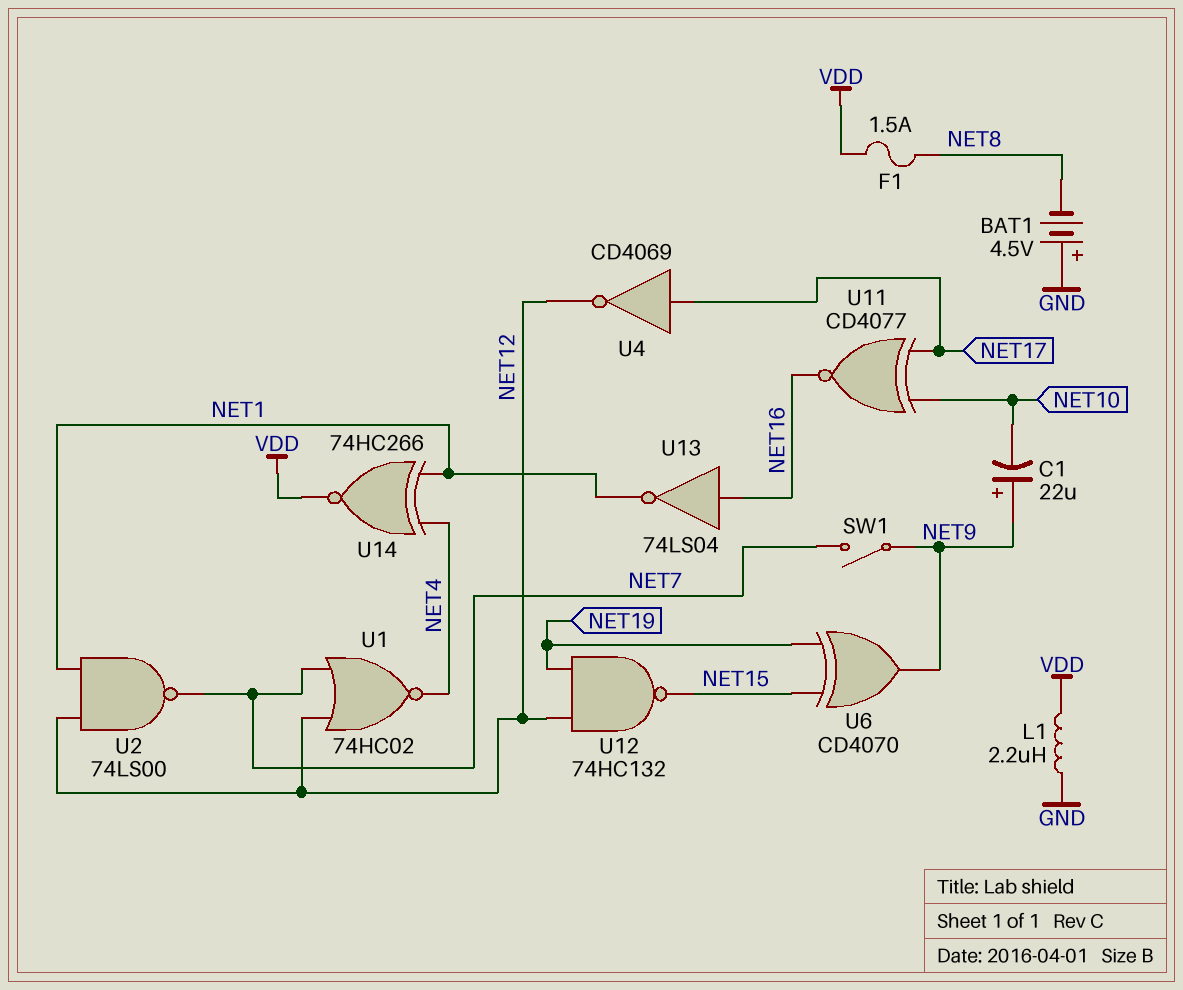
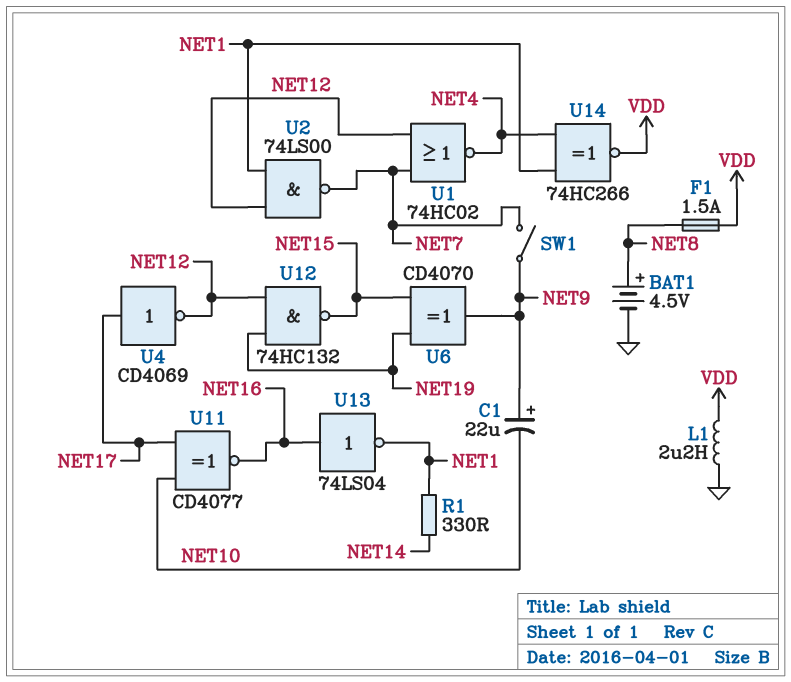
BAT1: 4.5V (plus GND, minus NET8) -> 4.5V (plus NET8, minus GND)
R1: none -> 330 (NET1, NET14)

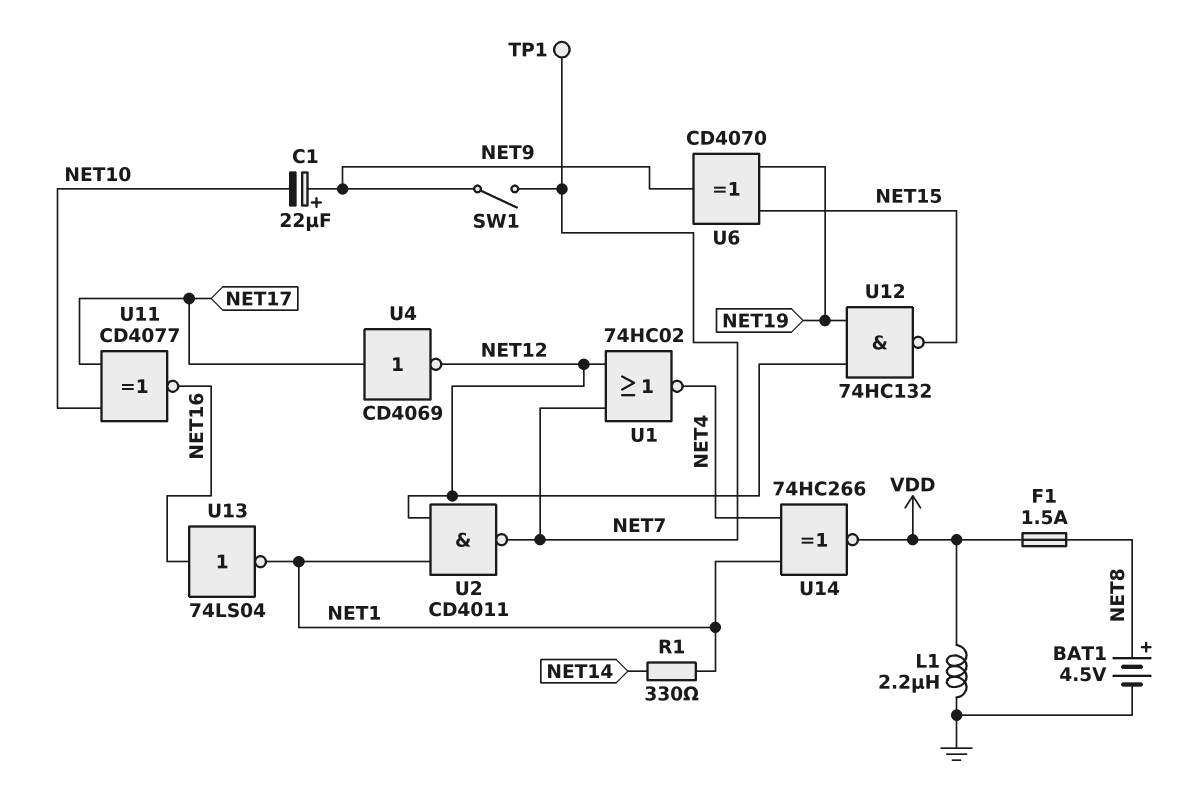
TP1: none -> test point (NET7)
U2: NAND 74LS00 (in NET1, in NET12, out NET7) -> NAND CD4011 (in NET1, in NET12, out NET7)

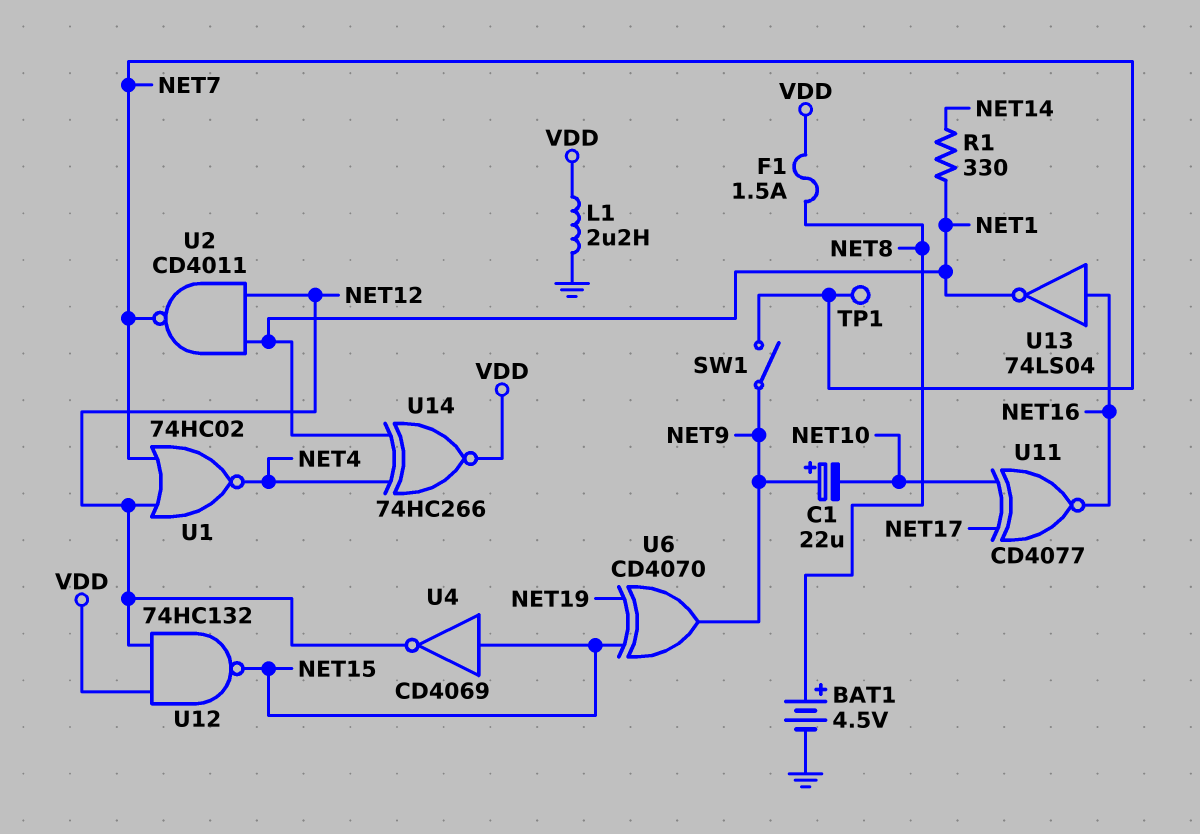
U4: NOT CD4069 (in NET17, out NET12) -> NOT CD4069 (in NET15, out NET12)
U12: NAND 74HC132 (in NET12, in NET19, out NET15) -> NAND 74HC132 (in NET12, in VDD, out NET15)

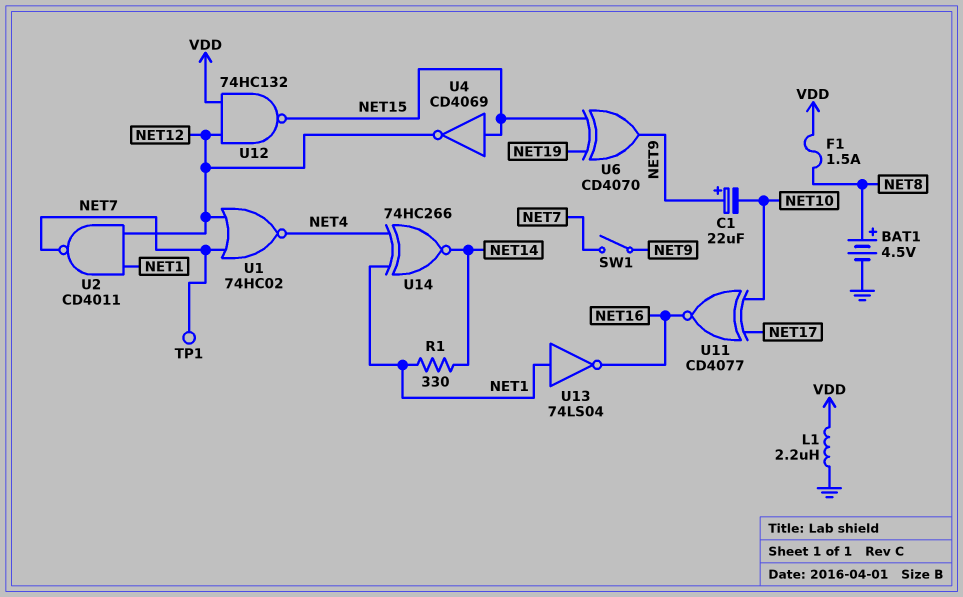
U13: NOT 74LS04 (in NET16, out NET1) -> NOT 74LS04 (in NET1, out NET16)
U14: XNOR 74HC266 (in NET1, in NET4, out VDD) -> XNOR 74HC266 (in NET1, in NET4, out NET14)

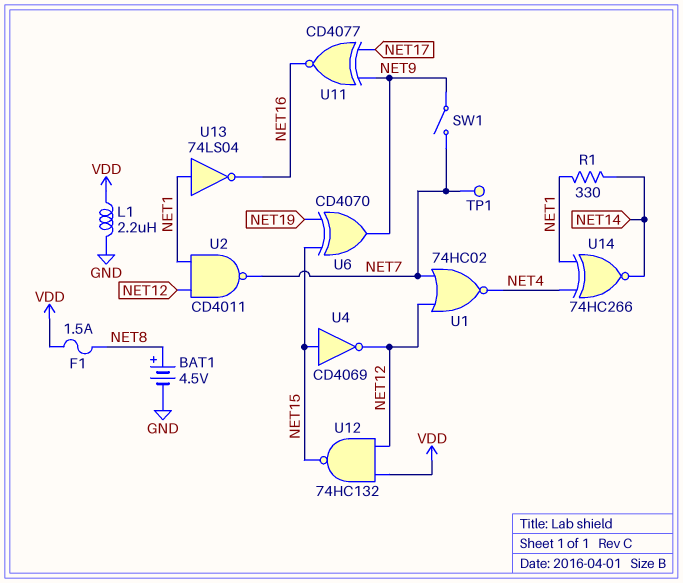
C1: 22uF (plus NET9, minus NET10) -> none
U11: XNOR CD4077 (in NET10, in NET17, out NET16) -> XNOR CD4077 (in NET9, in NET17, out NET16)

